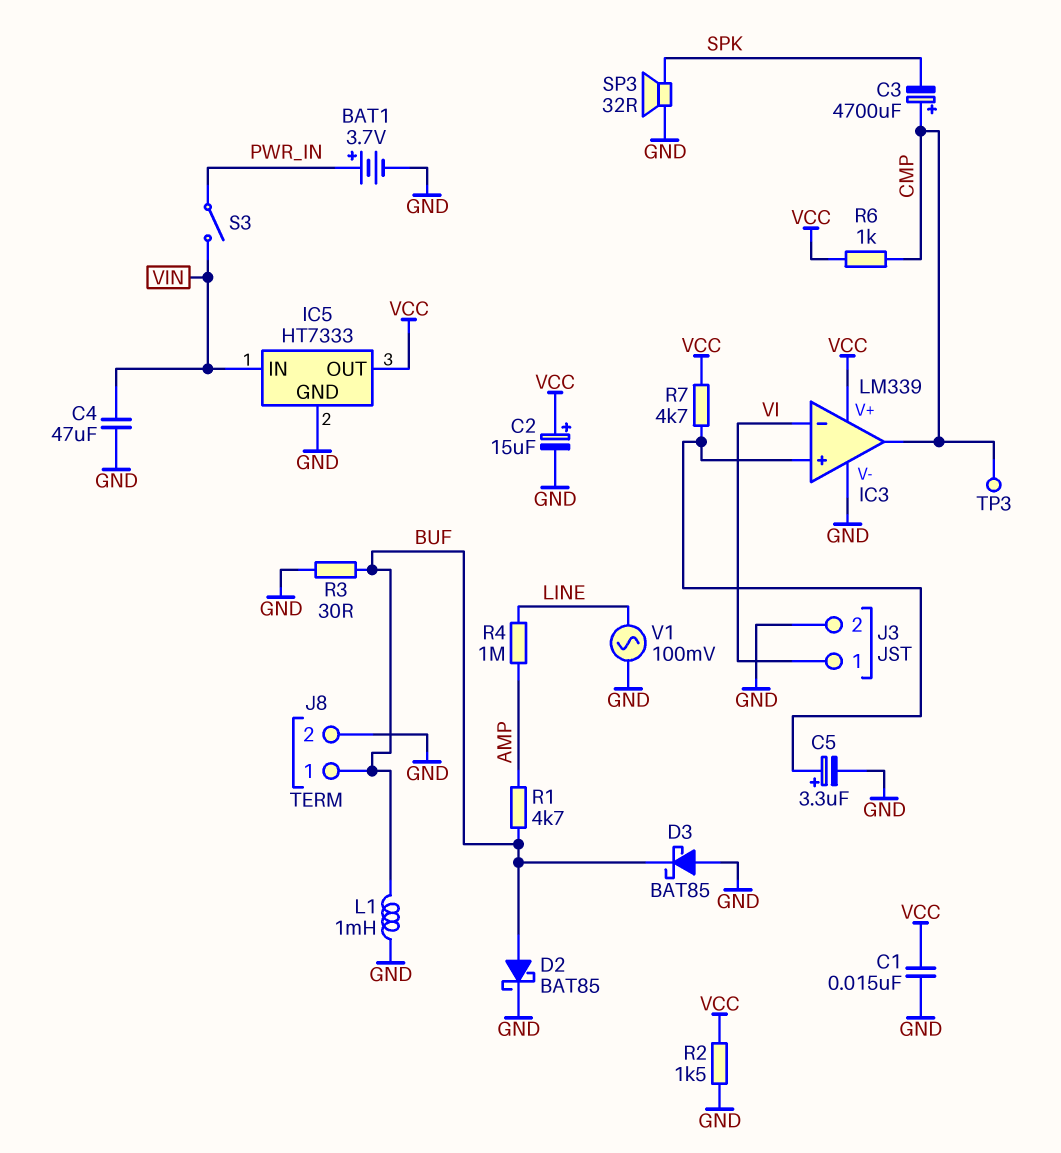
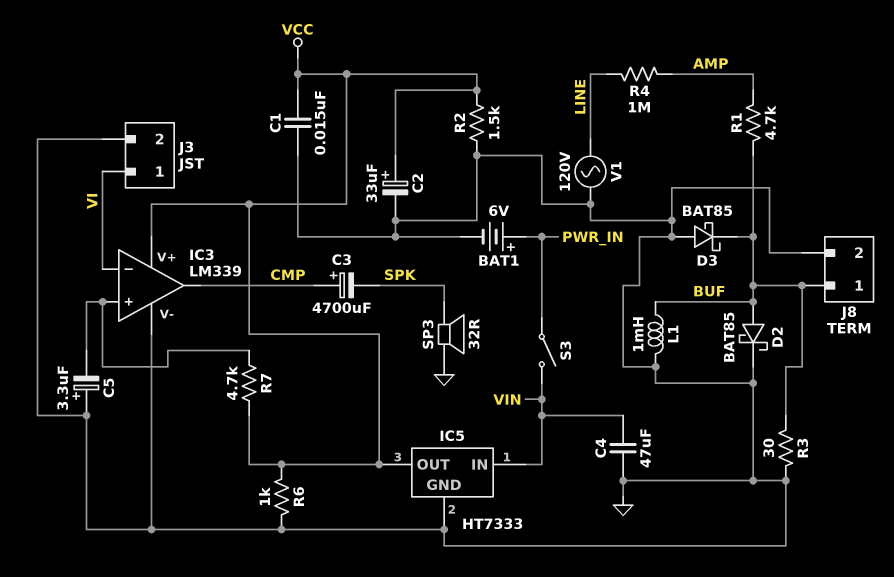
BAT1: 3.7V (plus PWR_IN, minus GND) -> 6V (plus PWR_IN, minus GND)
C2: 15uF (plus VCC, minus GND) -> 33uF (plus VCC, minus GND)
C5: 3.3uF (plus IC3/in+, minus GND) -> 3.3uF (plus GND, minus IC3/in+)
R6: 1k (CMP, VCC) -> 1k (GND, VCC)
TP3: test point (CMP) -> none
V1: AC 100mV (GND, LINE) -> AC 120V (GND, LINE)

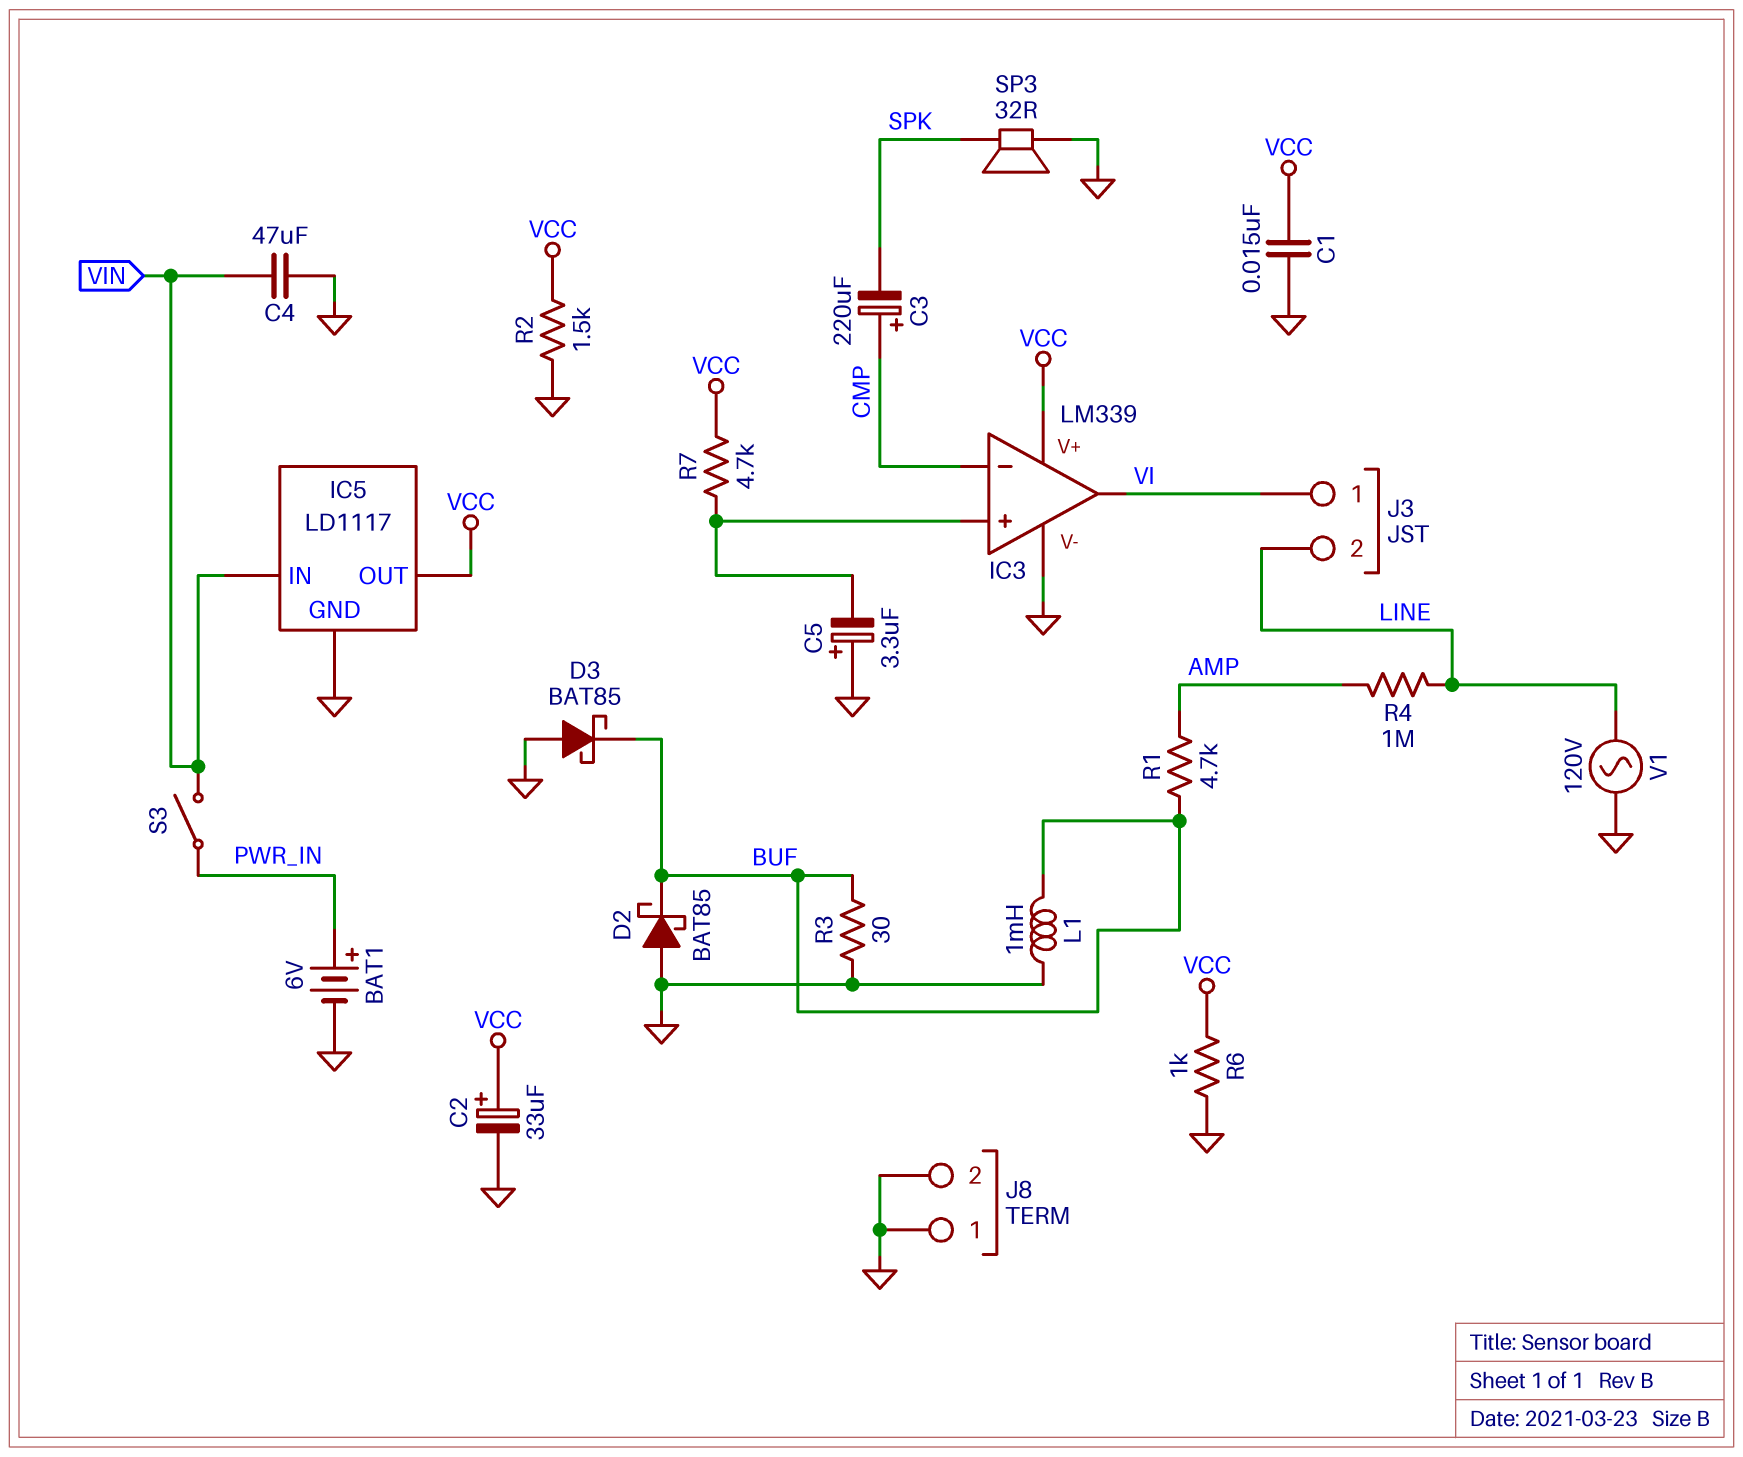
C3: 4700uF (plus CMP, minus SPK) -> 220uF (plus CMP, minus SPK)
D2: schottky BAT85 (A BUF, K GND) -> schottky BAT85 (A GND, K BUF)
IC3 pin in-: VI -> CMP
IC3 pin out: CMP -> VI
IC5: HT7333 -> LD1117
J3 pin 2: GND -> LINE
J8 pin 1: BUF -> GND

